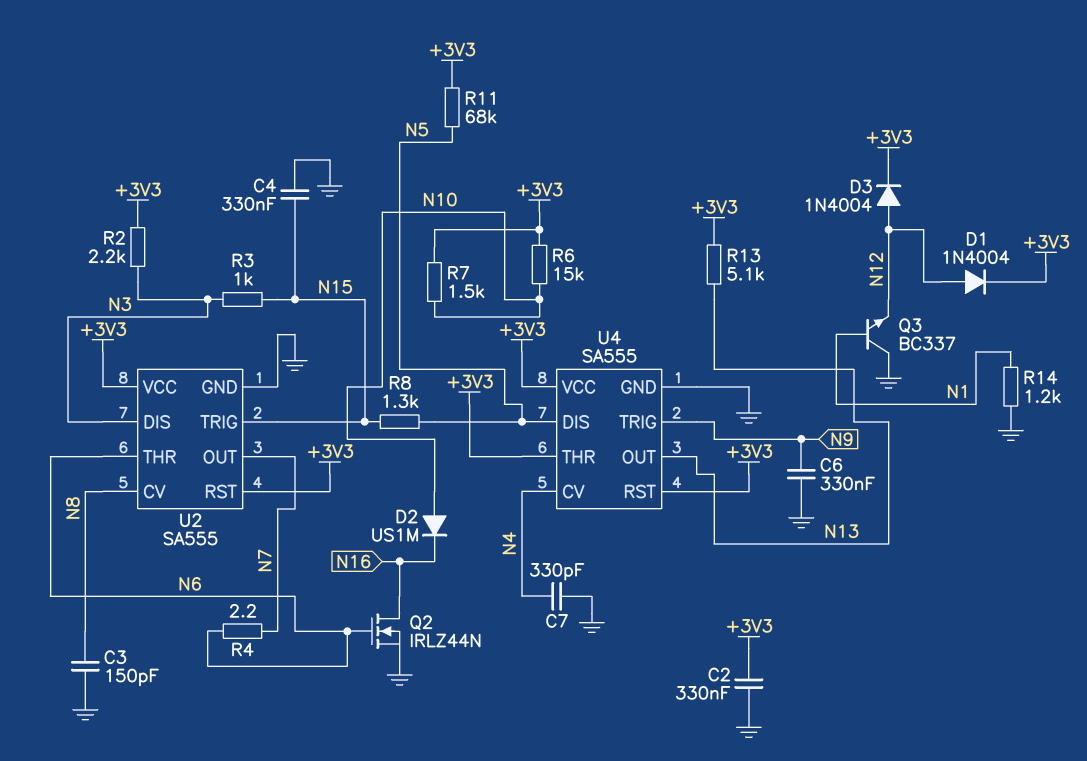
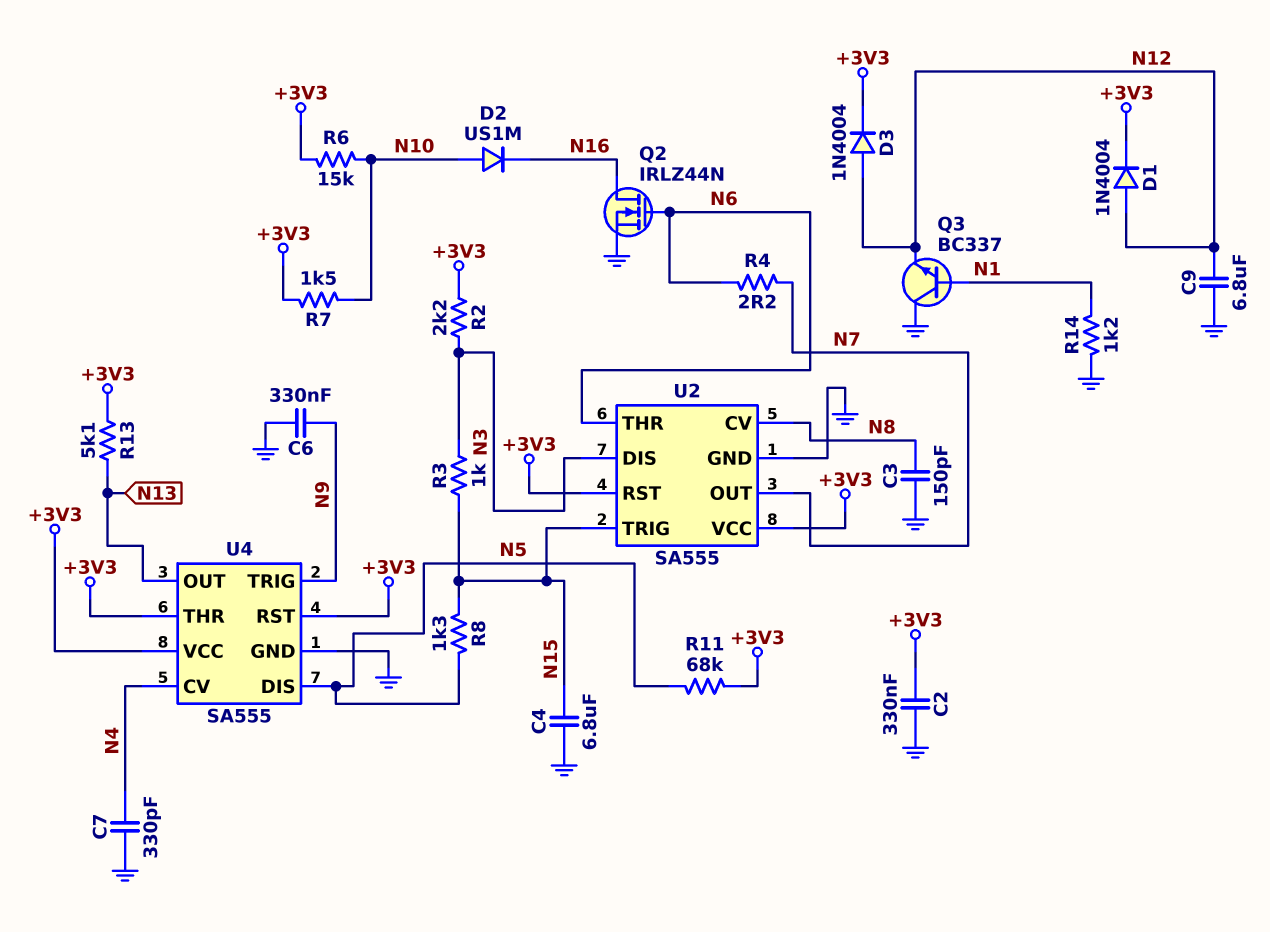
C4: 330nF (GND, N15) -> 6.8uF (GND, N15)
C9: none -> 6.8uF (GND, N12)

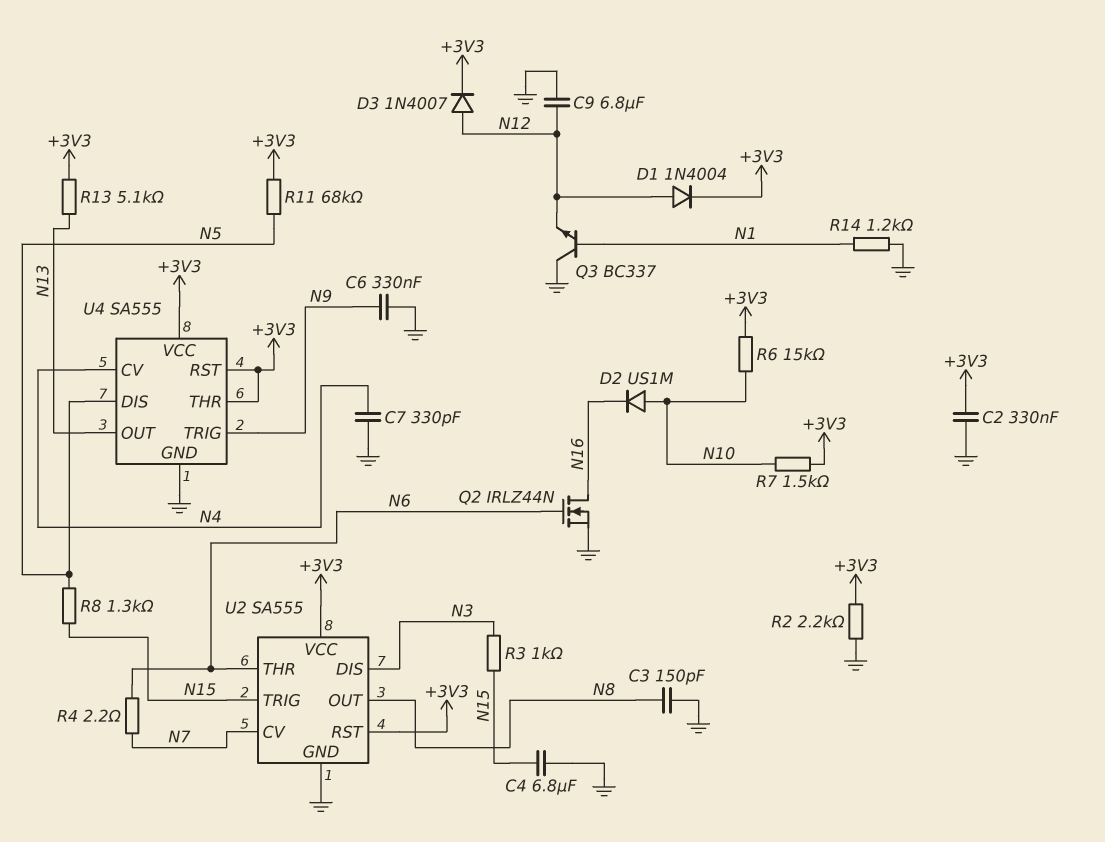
D3: diode 1N4004 (A N12, K +3V3) -> diode 1N4007 (A N12, K +3V3)
R2: 2.2k (+3V3, N3) -> 2.2k (+3V3, GND)
U2 pin CV: N8 -> N7
U2 pin OUT: N7 -> N8

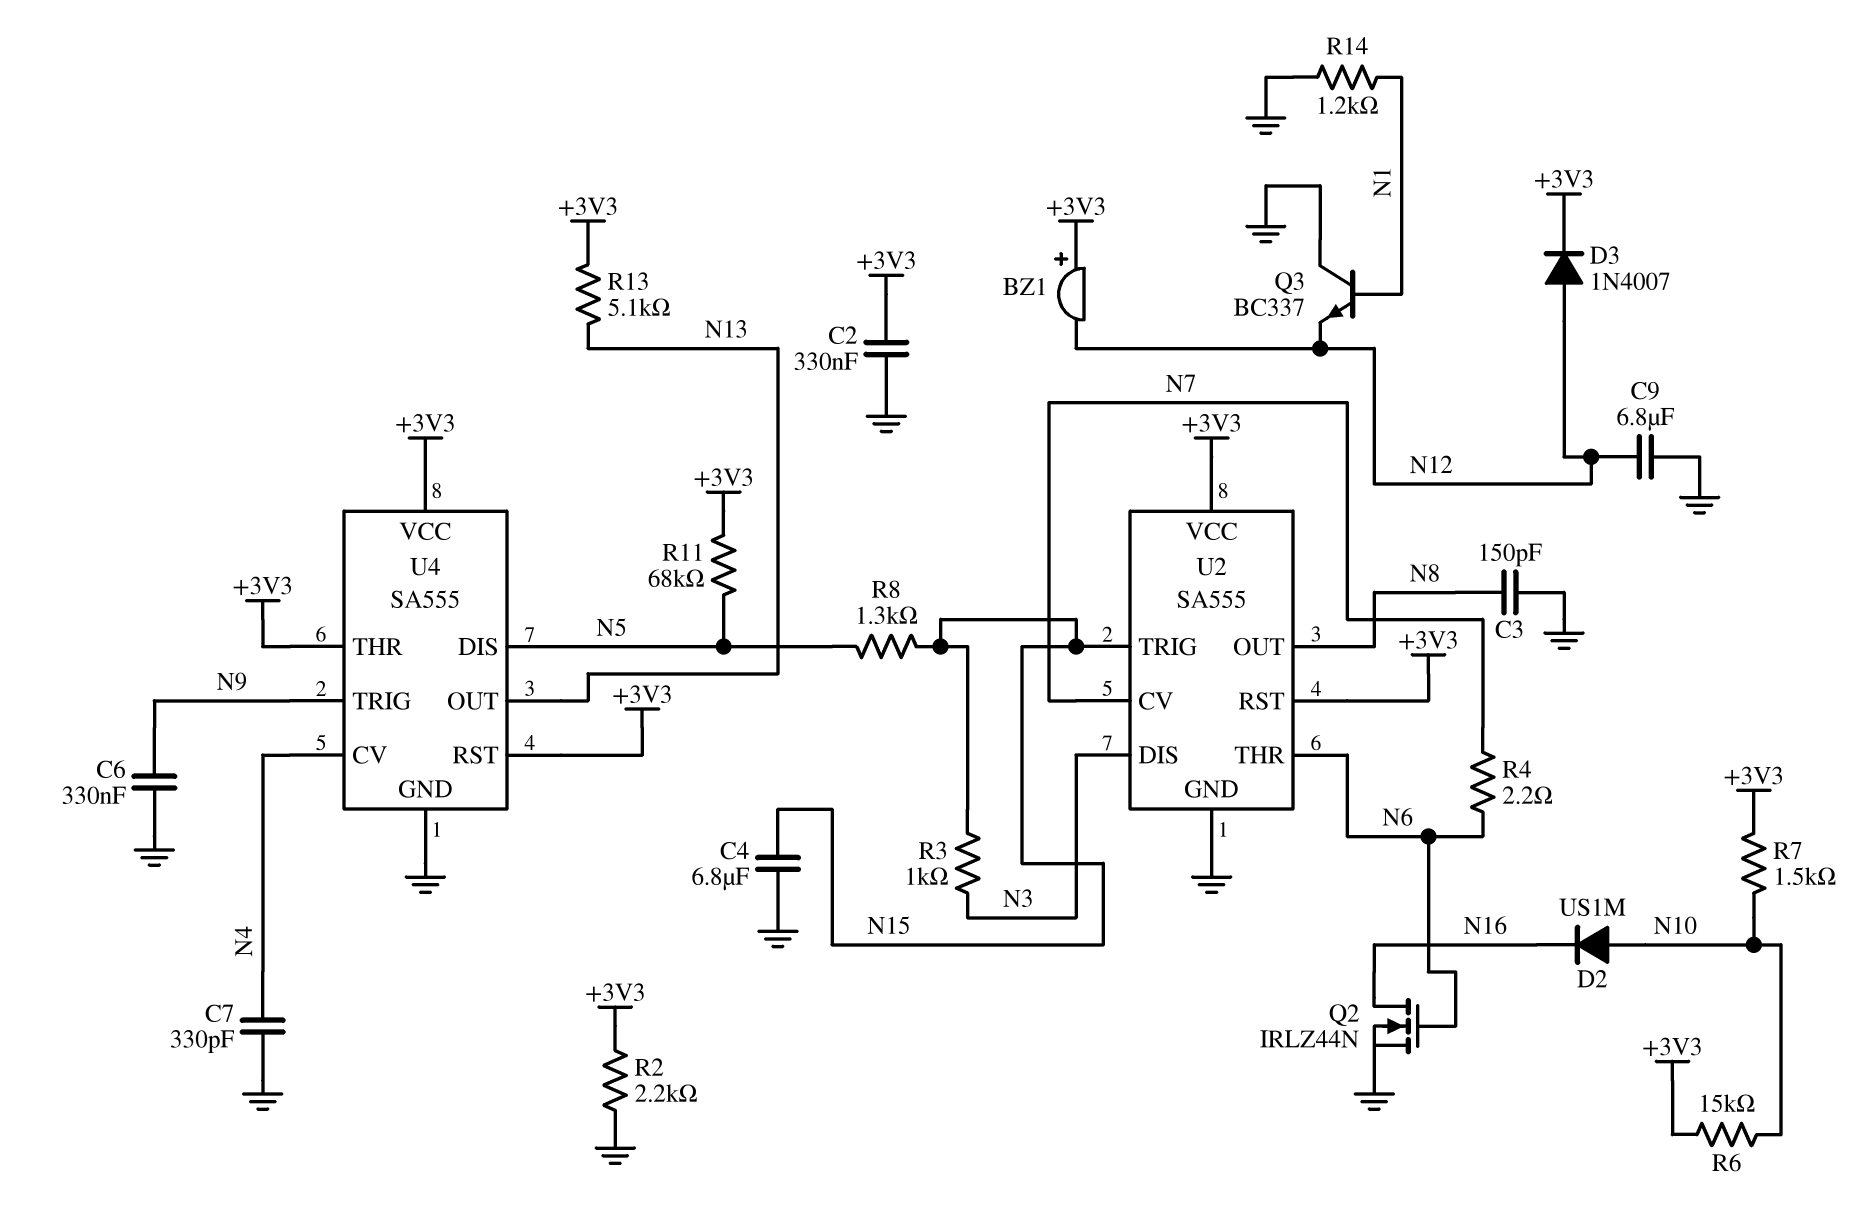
BZ1: none -> buzzer (plus +3V3, minus N12)
D1: diode 1N4004 (A N12, K +3V3) -> none

